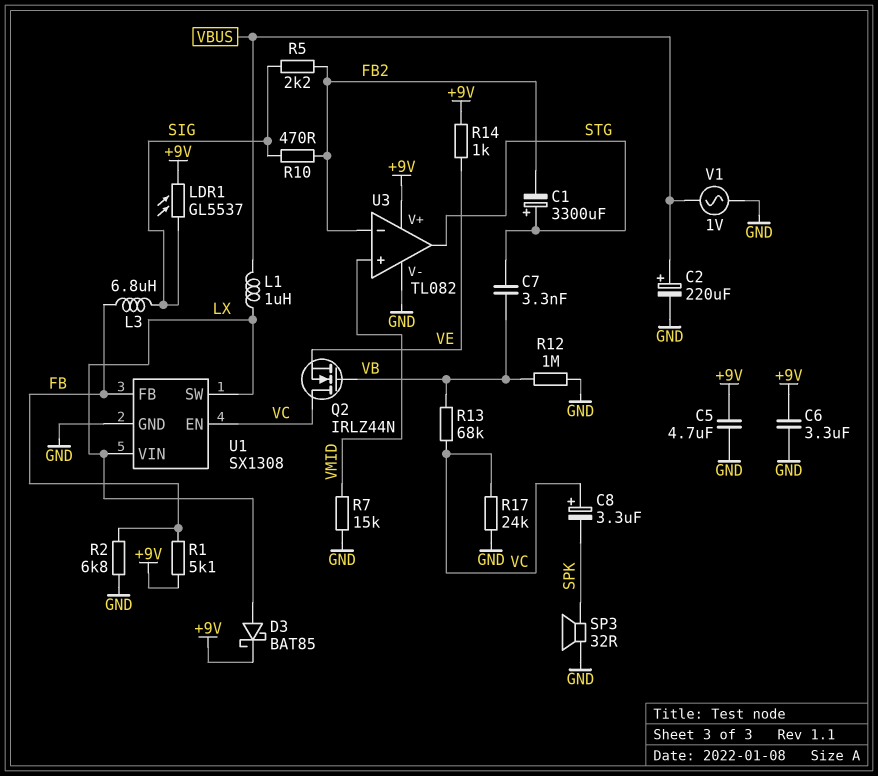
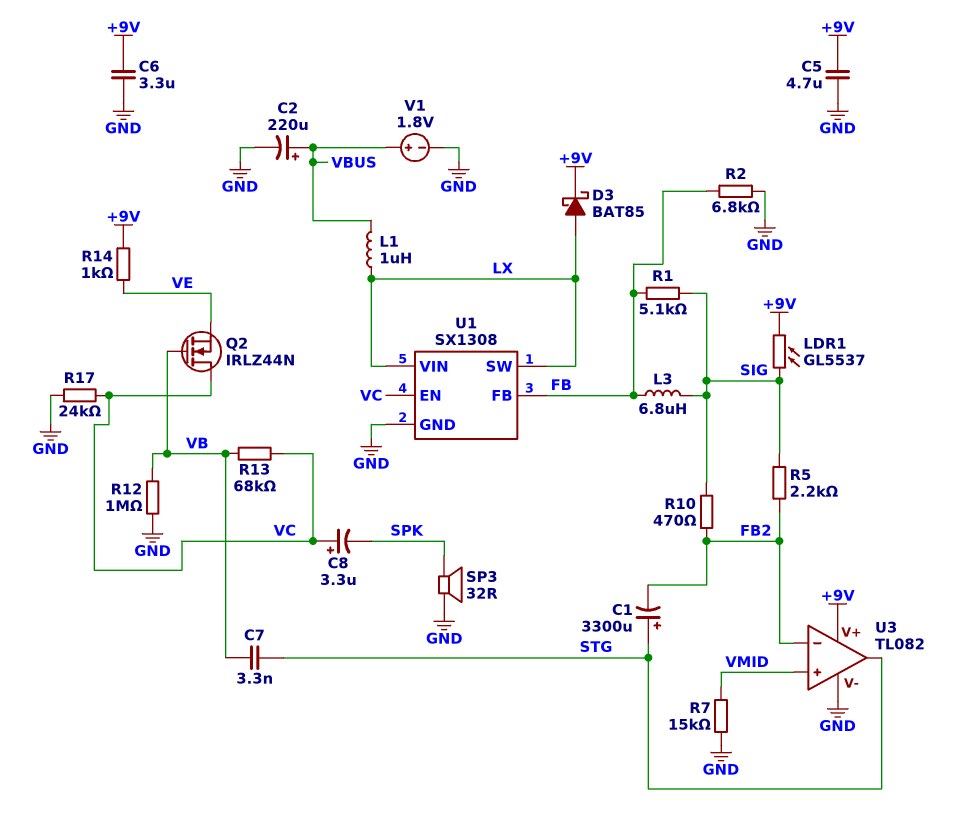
R1: 5.1k (+9V, FB) -> 5.1k (FB, SIG)
V1: AC 1V (GND, VBUS) -> 1.8V (plus VBUS, minus GND)

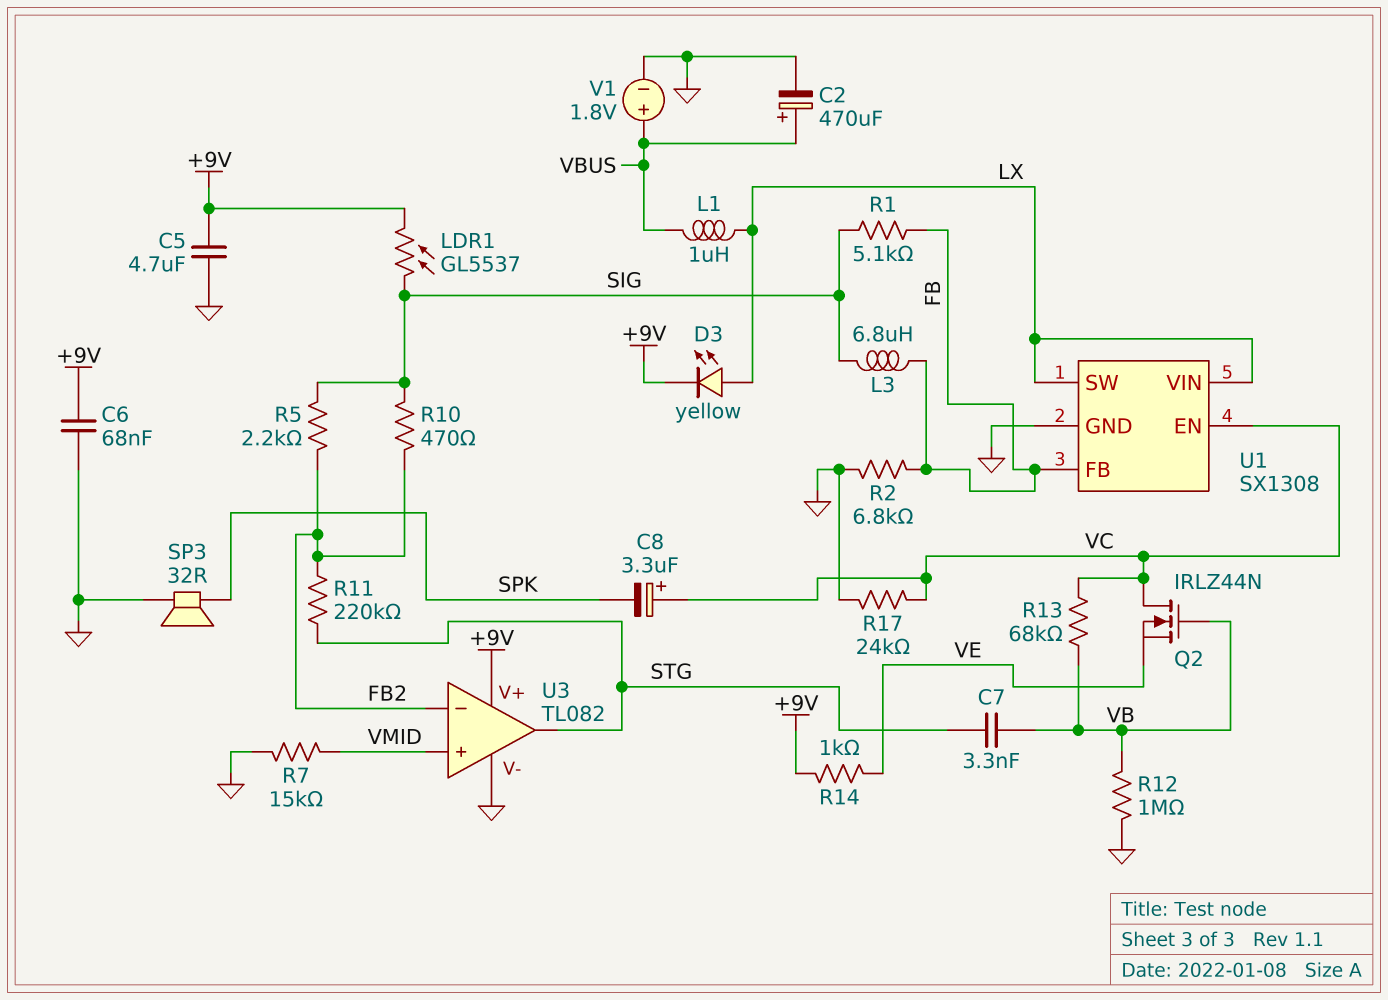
C1: 3300uF (plus STG, minus FB2) -> none
C2: 220uF (plus VBUS, minus GND) -> 470uF (plus VBUS, minus GND)
C6: 3.3uF (+9V, GND) -> 68nF (+9V, GND)
D3: schottky BAT85 (A LX, K +9V) -> LED yellow (A LX, K +9V)
R11: none -> 220k (FB2, STG)

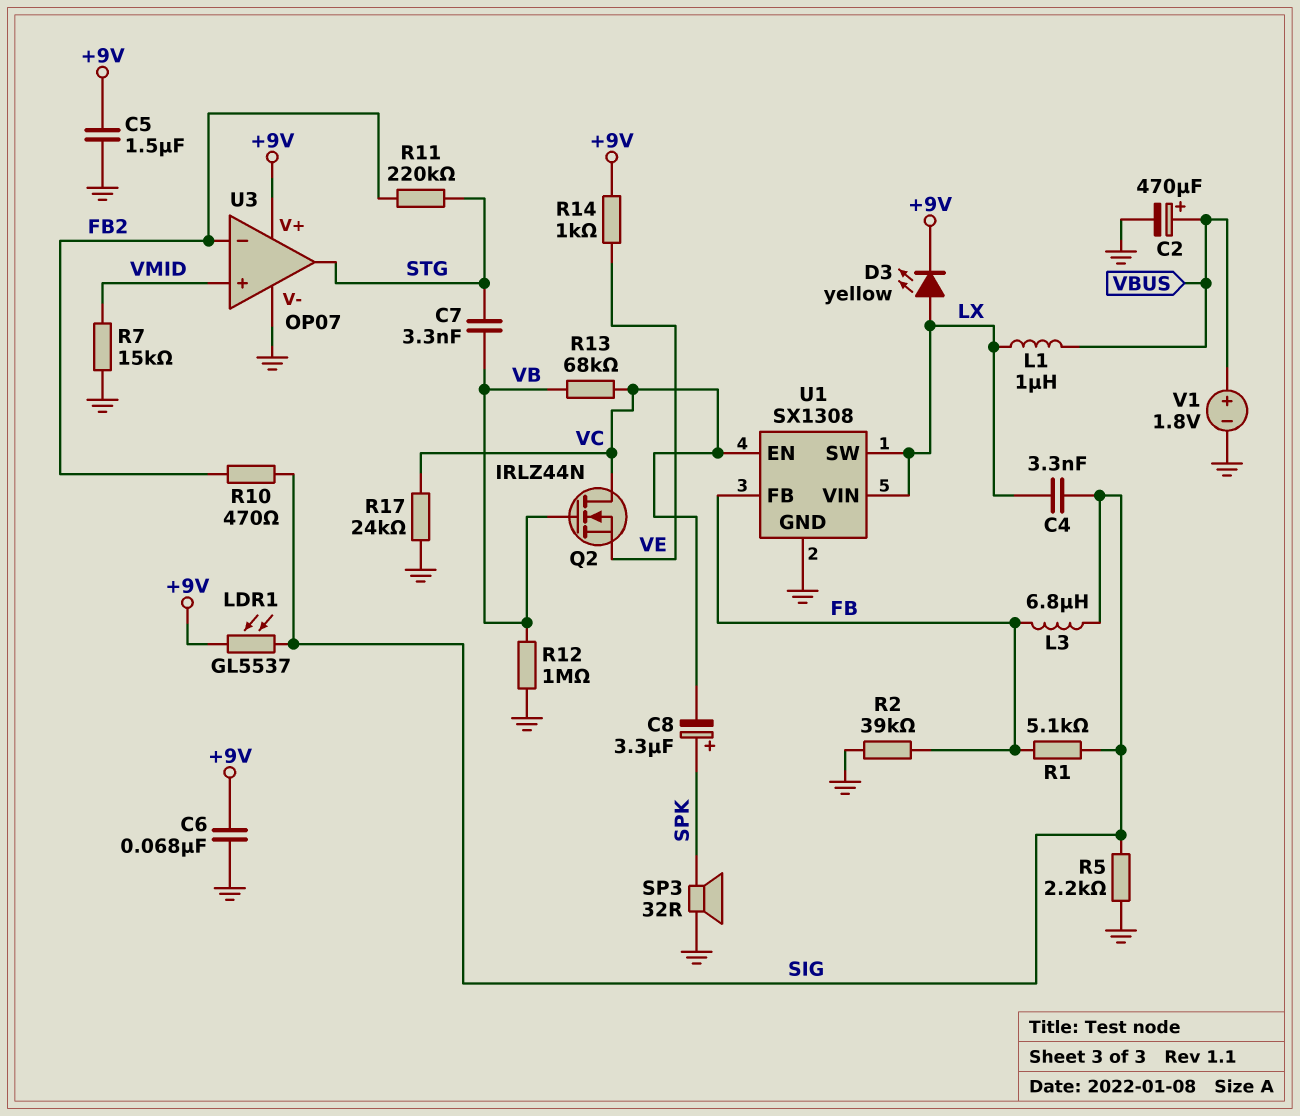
C4: none -> 3.3nF (LX, SIG)
C5: 4.7uF (+9V, GND) -> 1.5uF (+9V, GND)
C8: 3.3uF (plus VC, minus SPK) -> 3.3uF (plus SPK, minus VC)
R2: 6.8k (FB, GND) -> 39k (FB, GND)
R5: 2.2k (FB2, SIG) -> 2.2k (GND, SIG)
U3: TL082 -> OP07

